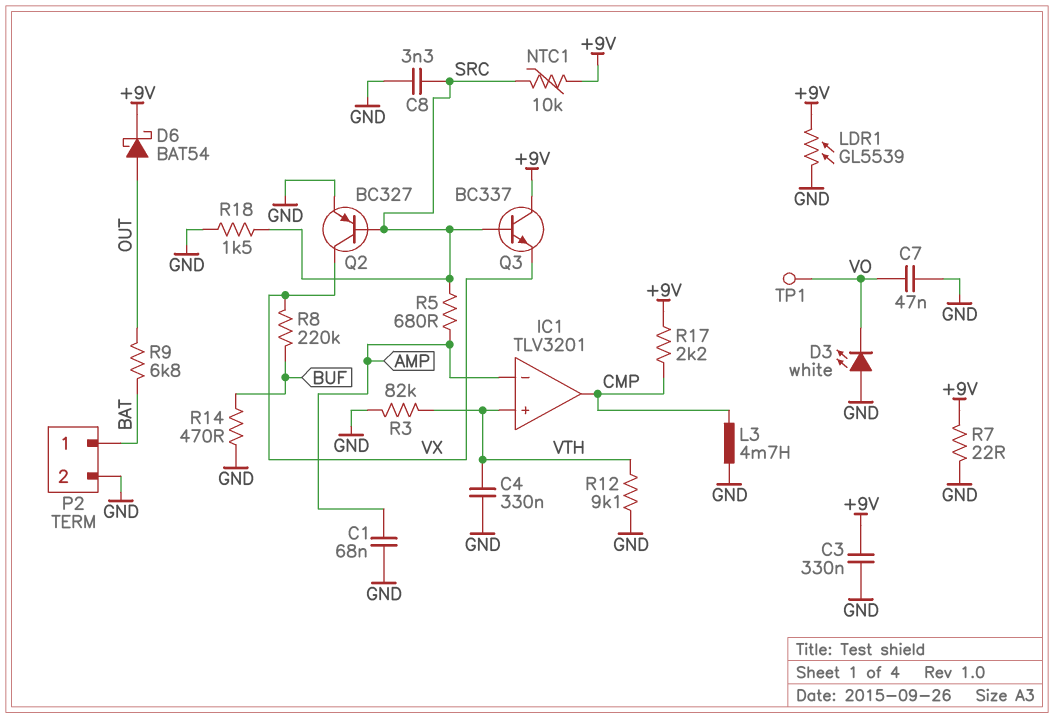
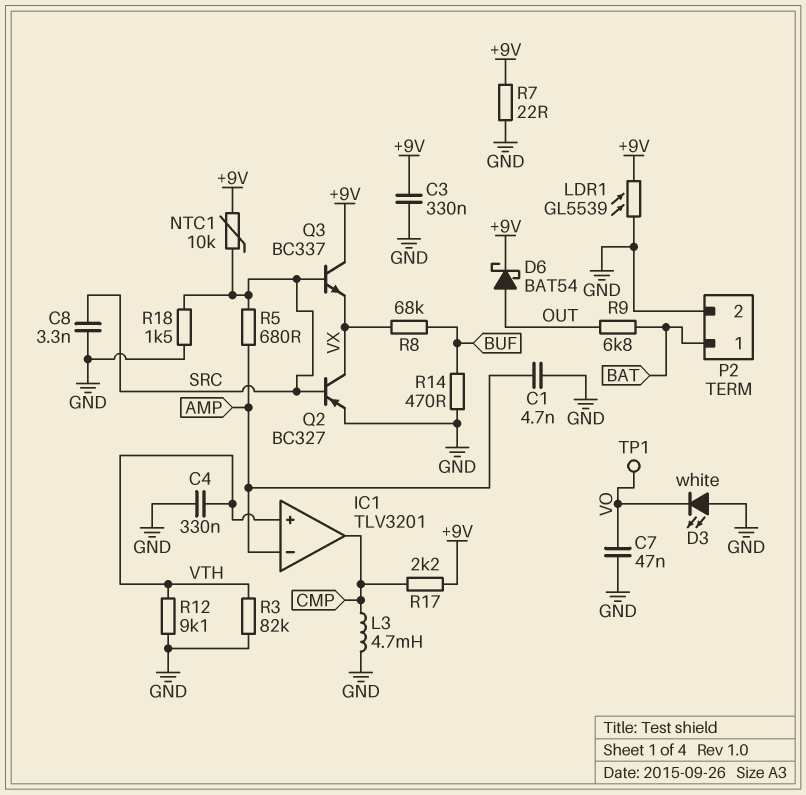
C1: 68nF (AMP, GND) -> 4.7nF (AMP, GND)
R8: 220k (BUF, VX) -> 68k (BUF, VX)

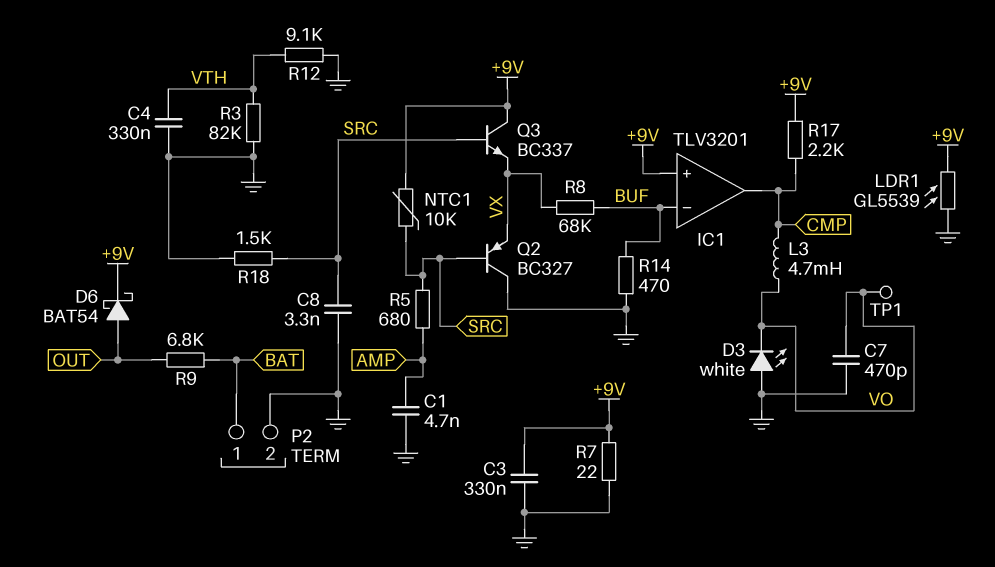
C7: 47nF (GND, VO) -> 470pF (GND, VO)
IC1 pin in+: VTH -> +9V
IC1 pin in-: AMP -> BUF
L3: 4.7mH (CMP, GND) -> 4.7mH (CMP, VO)
Q2: PNP BC327 (B SRC, C VX, E GND) -> PNP BC327 (B SRC, C GND, E VX)

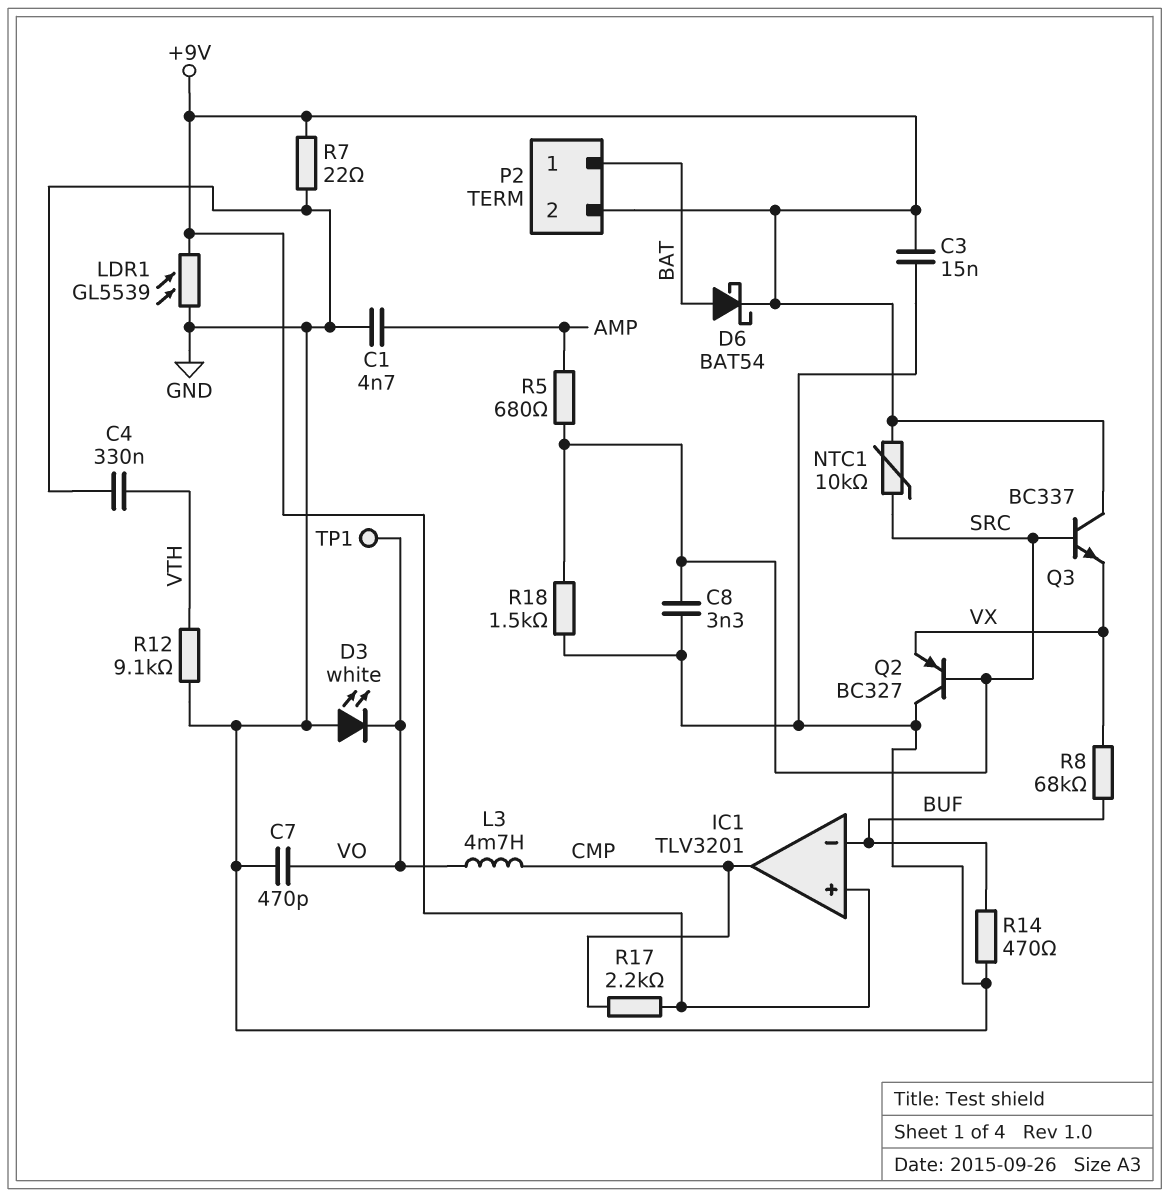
C3: 330nF (+9V, GND) -> 15nF (+9V, GND)
D6: schottky BAT54 (A OUT, K +9V) -> schottky BAT54 (A BAT, K +9V)
P2 pin 2: GND -> +9V
R3: 82k (GND, VTH) -> none
R9: 6.8k (BAT, OUT) -> none

